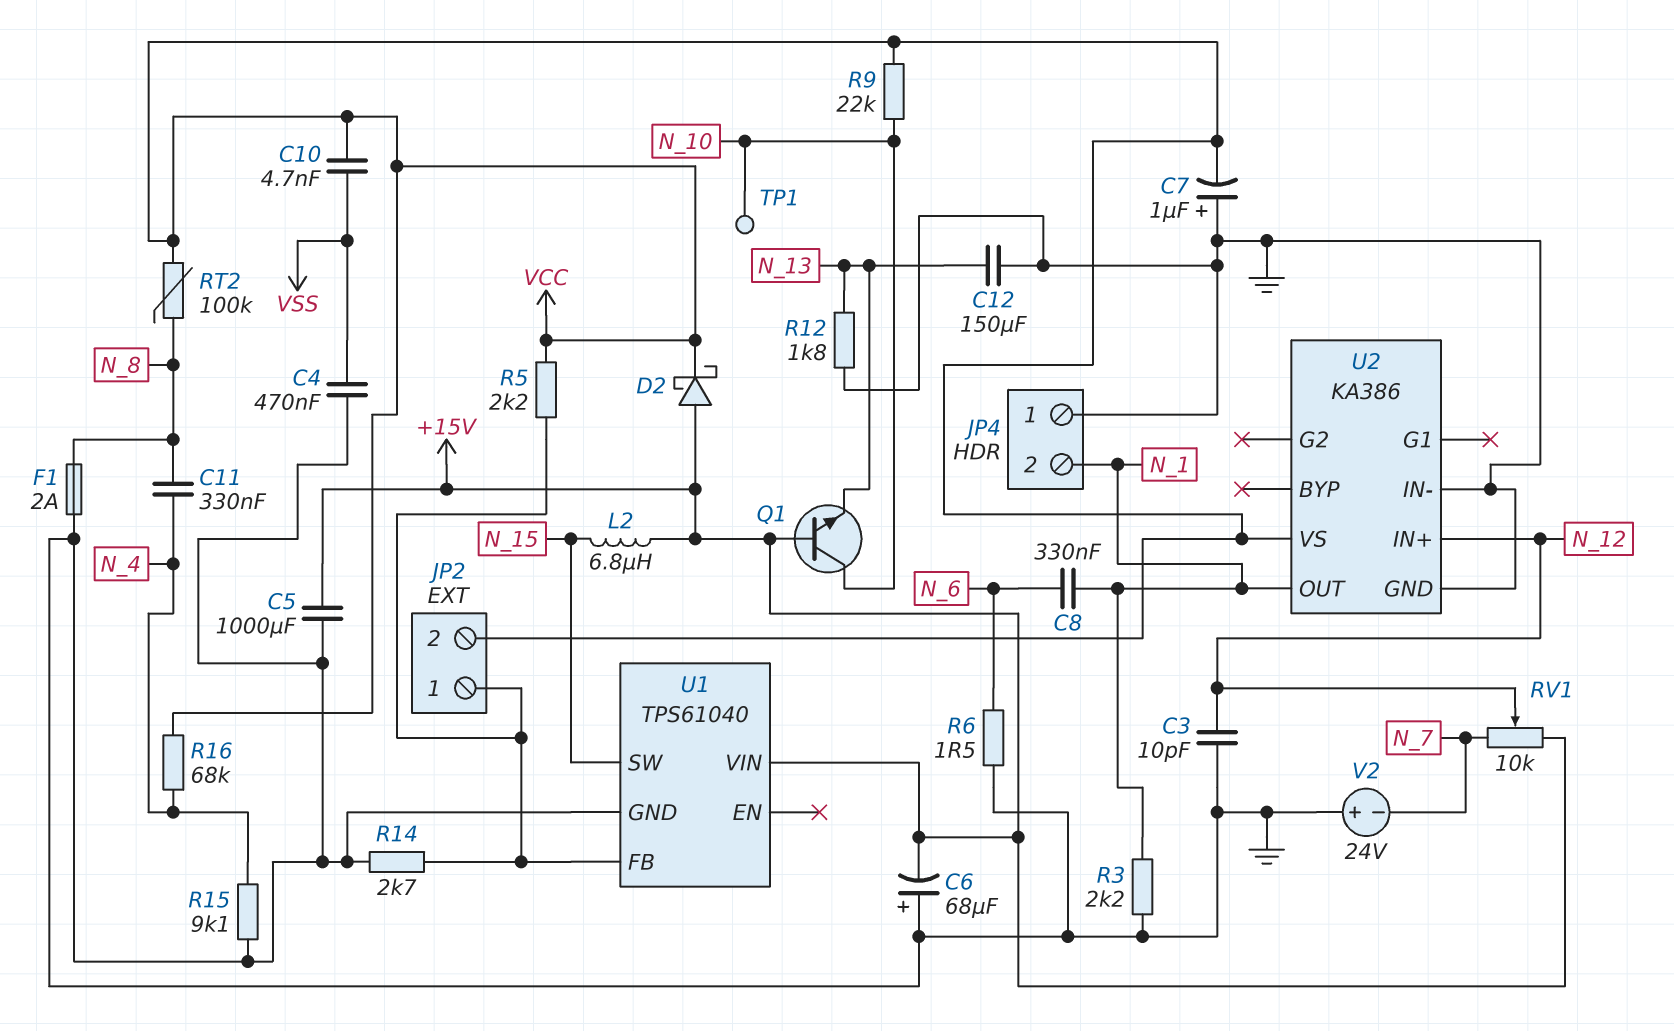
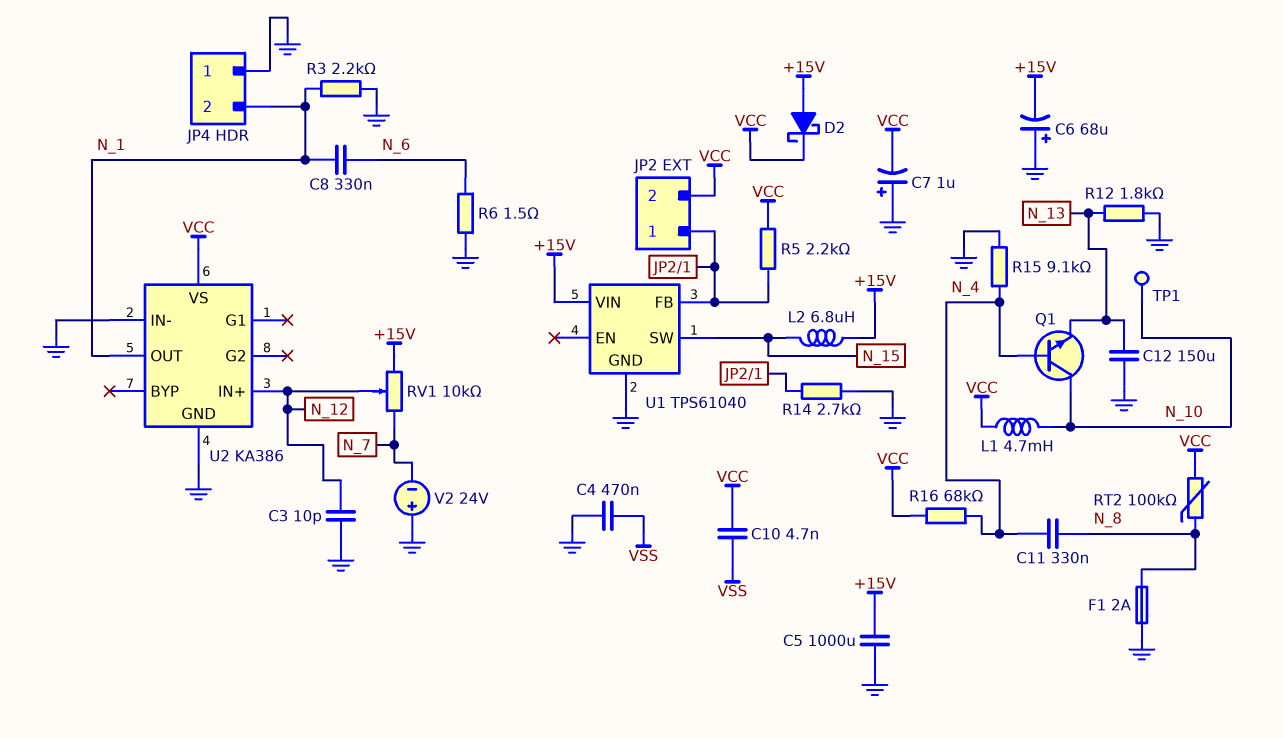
L1: none -> 4.7mH (N_10, VCC)
Q1: NPN (B +15V, C N_10, E N_13) -> NPN (B N_4, C N_10, E N_13)
R9: 22k (N_10, VCC) -> none

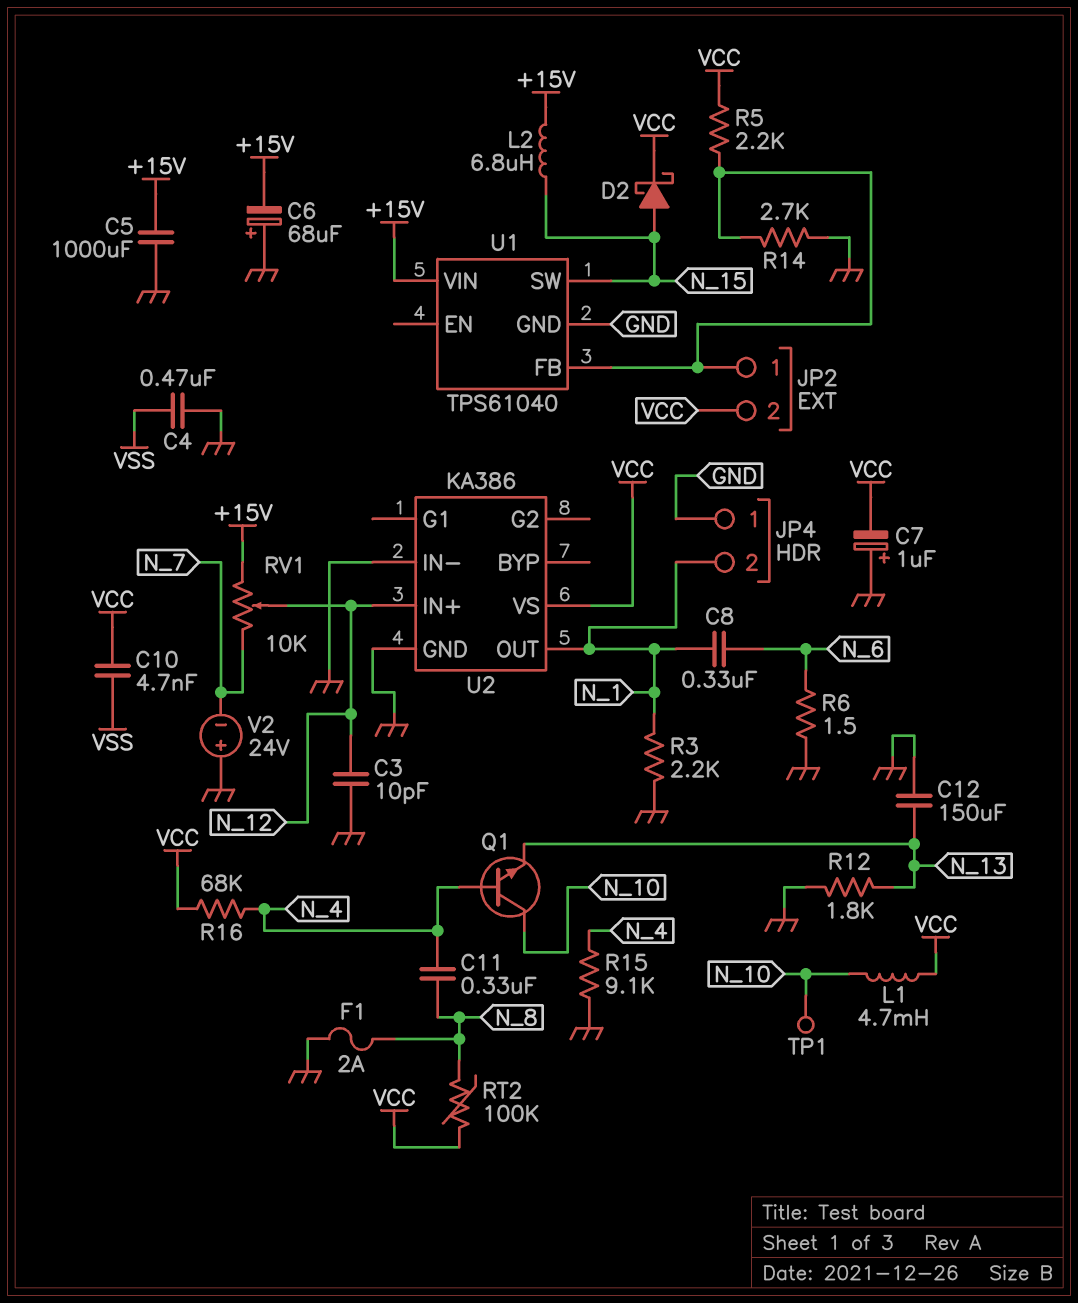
D2: schottky (A +15V, K VCC) -> schottky (A N_15, K VCC)

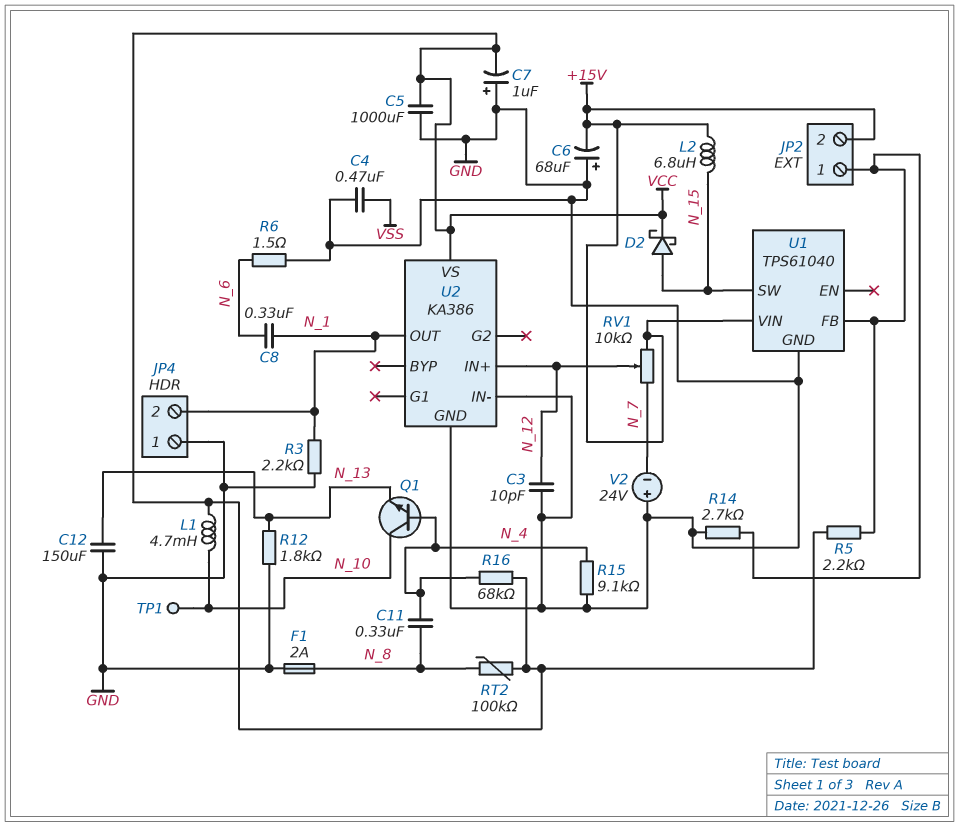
C5: 1000uF (+15V, GND) -> 1000uF (GND, VCC)
C10: 4.7nF (VCC, VSS) -> none
JP2 pin 2: VCC -> +15V

